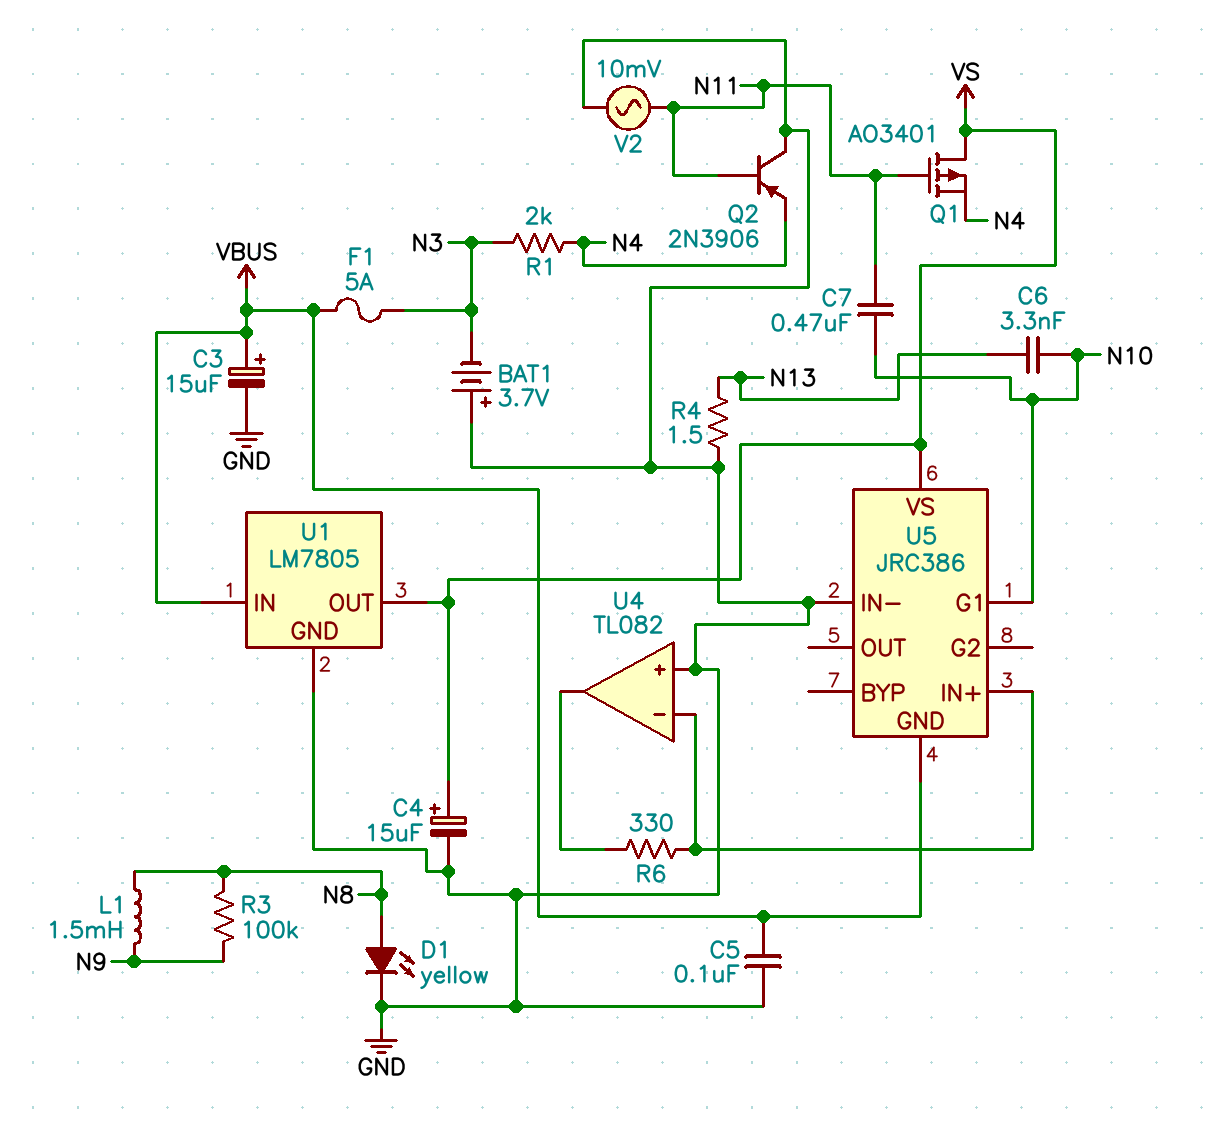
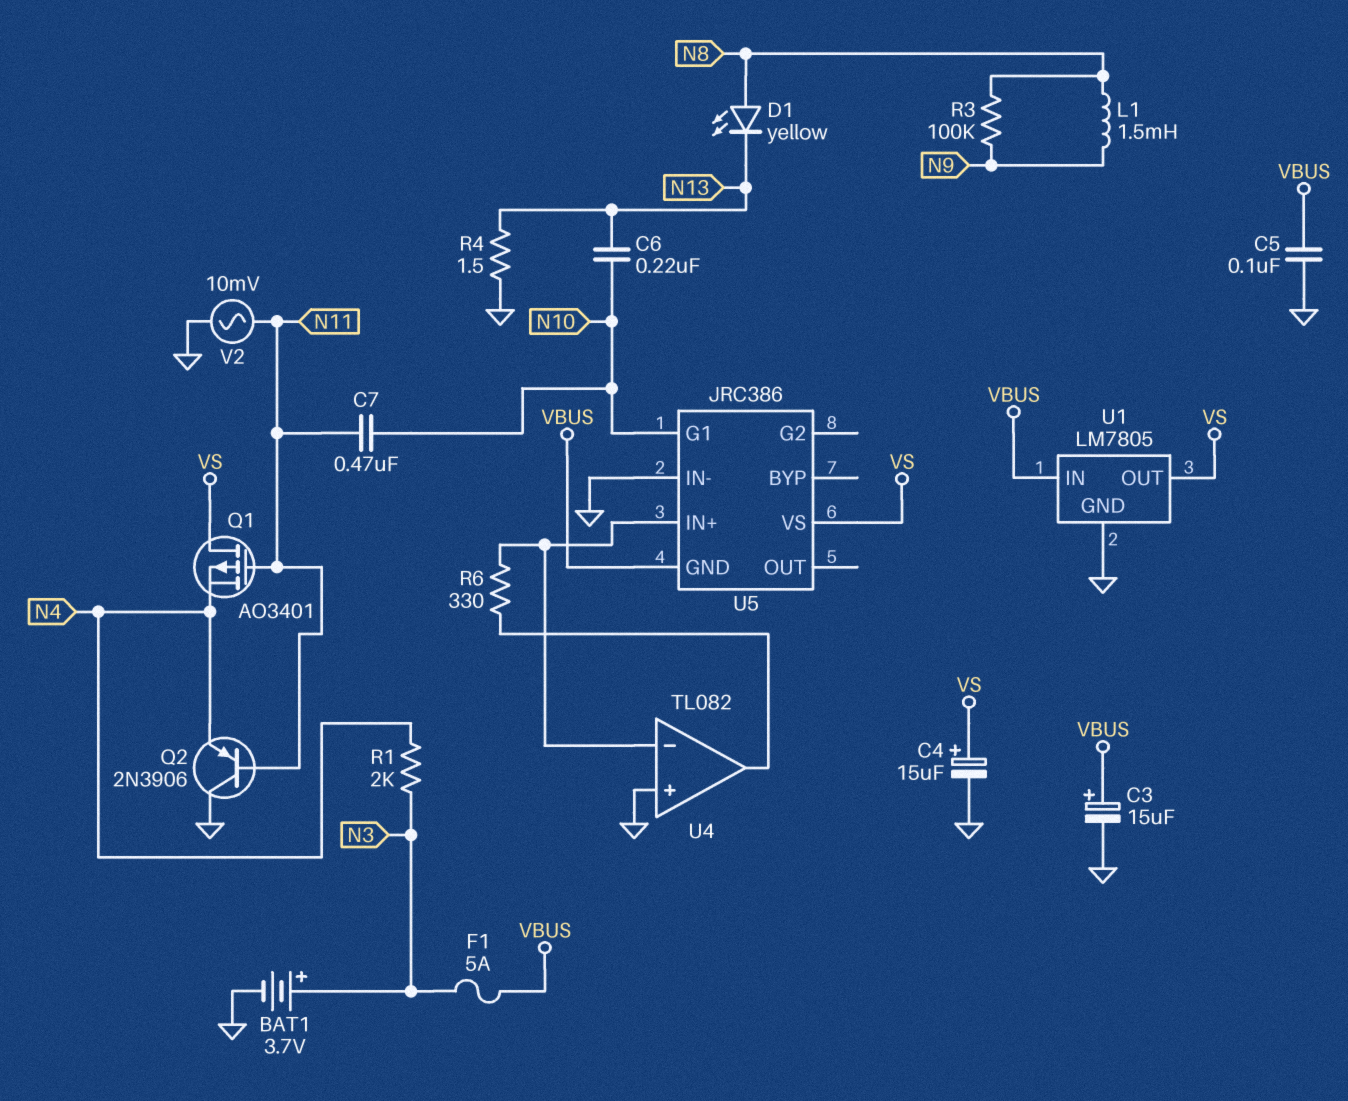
BAT1: 3.7V (plus GND, minus N3) -> 3.7V (plus N3, minus GND)
C6: 3.3nF (N10, N13) -> 220nF (N10, N13)
D1: LED yellow (A N8, K GND) -> LED yellow (A N8, K N13)

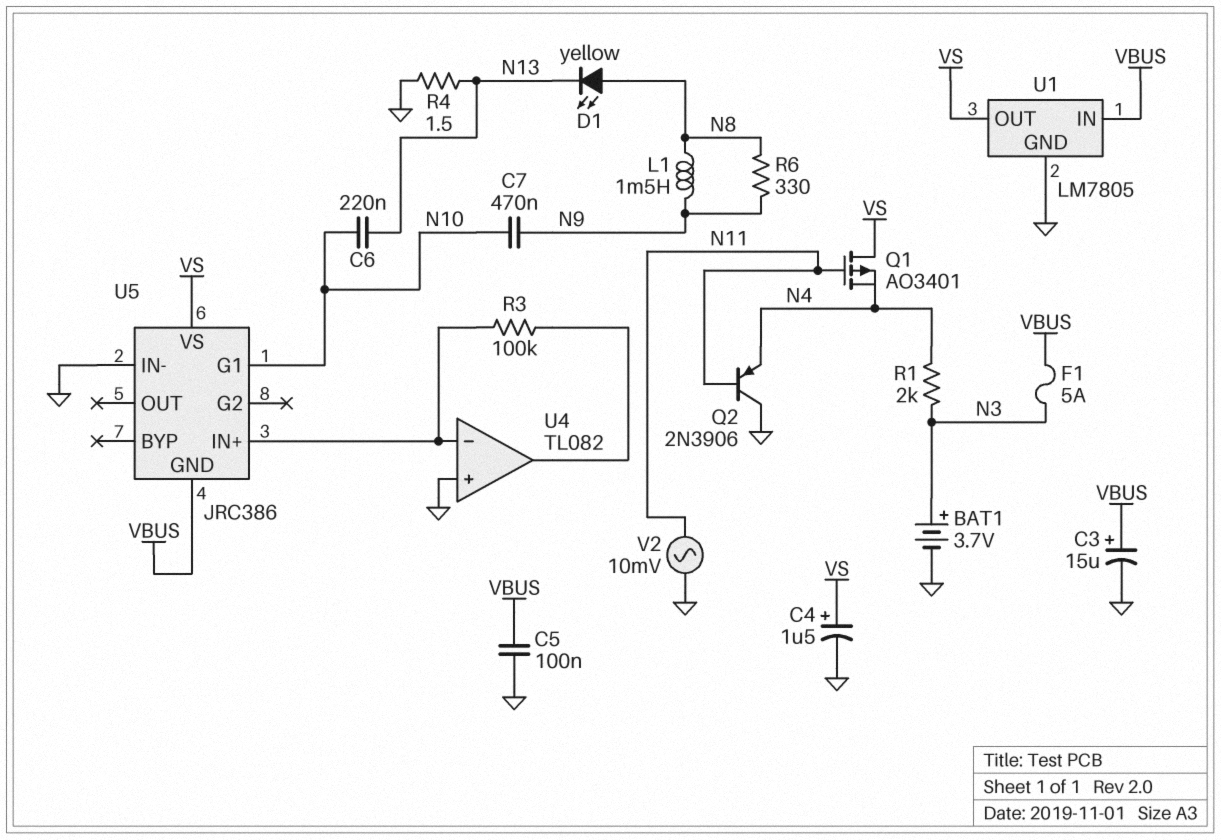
C4: 15uF (plus VS, minus GND) -> 1.5uF (plus VS, minus GND)
C7: 470nF (N10, N11) -> 470nF (N9, N10)
R3: 100k (N8, N9) -> 100k (U4/in-, U4/out)
R6: 330 (U4/in-, U4/out) -> 330 (N8, N9)

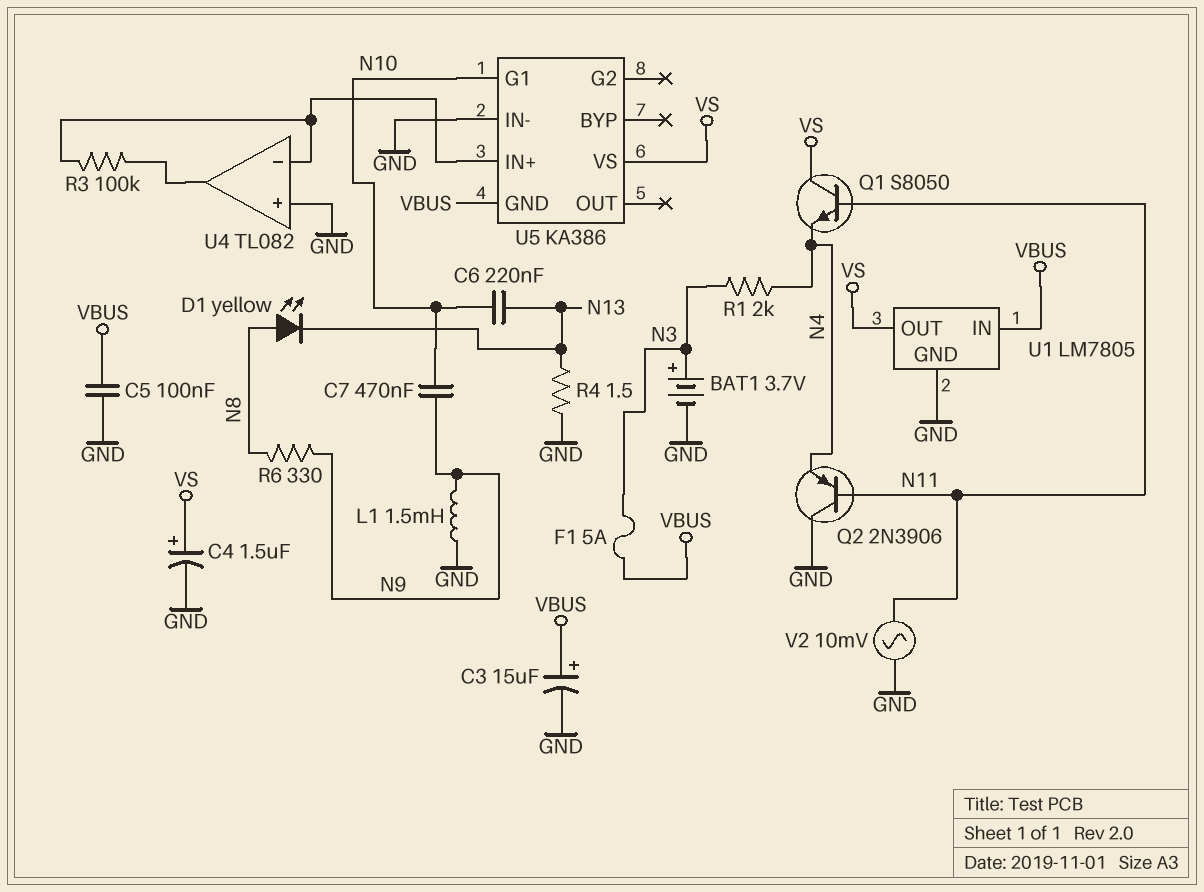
L1: 1.5mH (N8, N9) -> 1.5mH (GND, N9)
Q1: PMOS AO3401 (G N11, D VS, S N4) -> NPN S8050 (B N11, C VS, E N4)
U5: JRC386 -> KA386

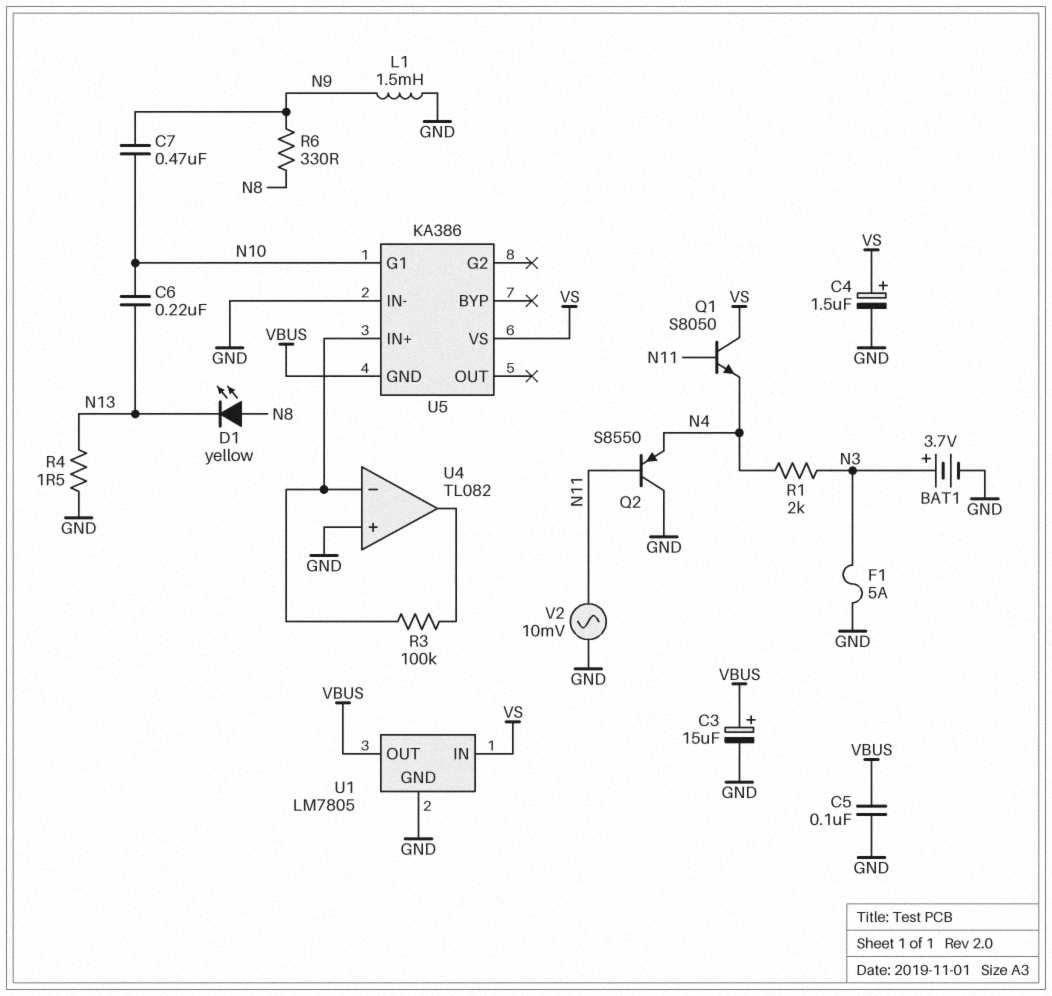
F1: 5A (N3, VBUS) -> 5A (GND, N3)
Q2: PNP 2N3906 (B N11, C GND, E N4) -> PNP S8550 (B N11, C GND, E N4)
U1 pin IN: VBUS -> VS
U1 pin OUT: VS -> VBUS

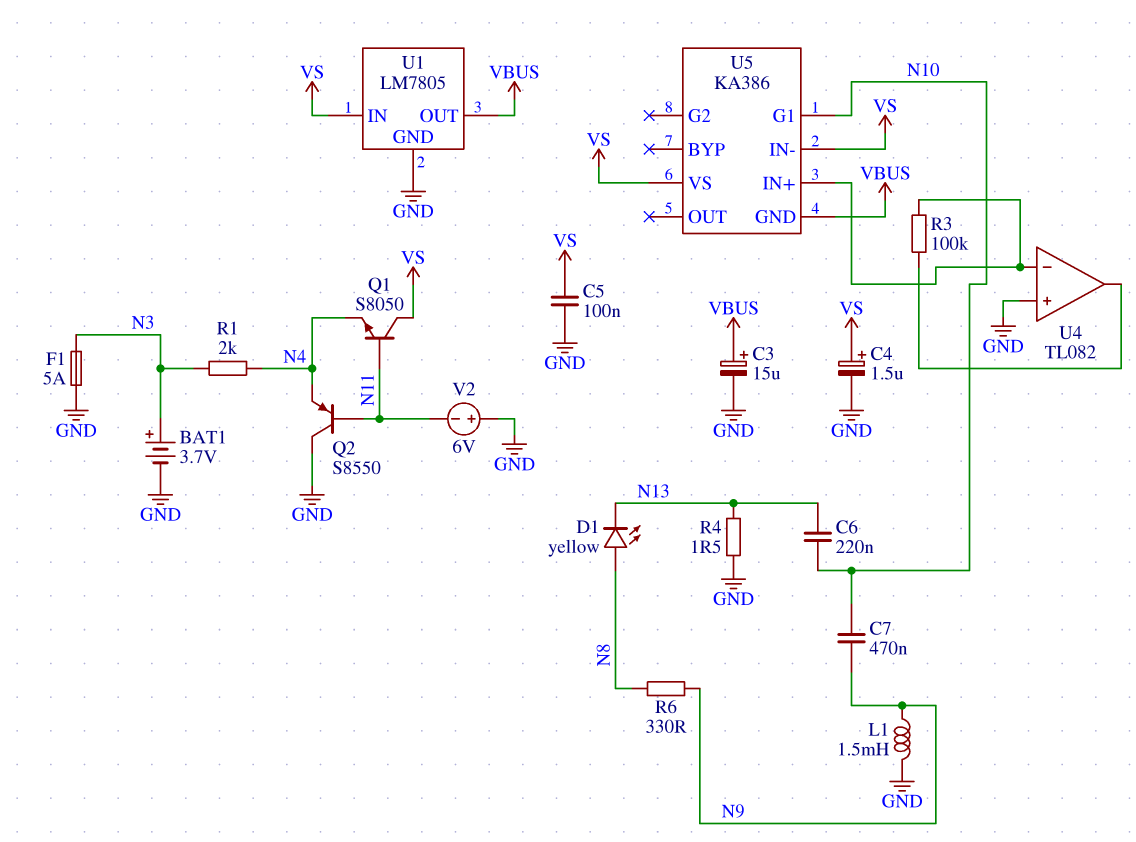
C5: 100nF (GND, VBUS) -> 100nF (GND, VS)
U5 pin IN-: GND -> VS
V2: AC 10mV (GND, N11) -> 6V (plus GND, minus N11)

